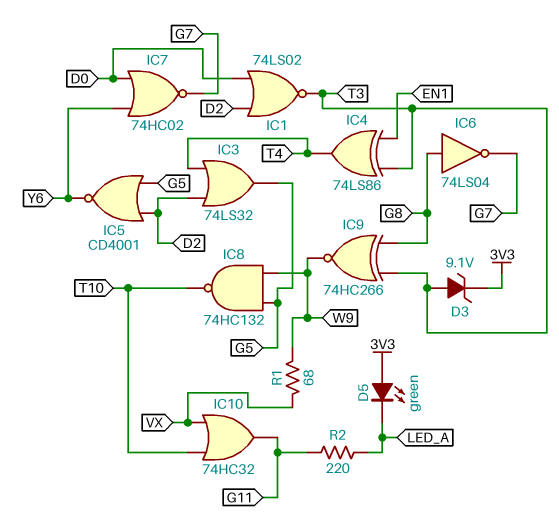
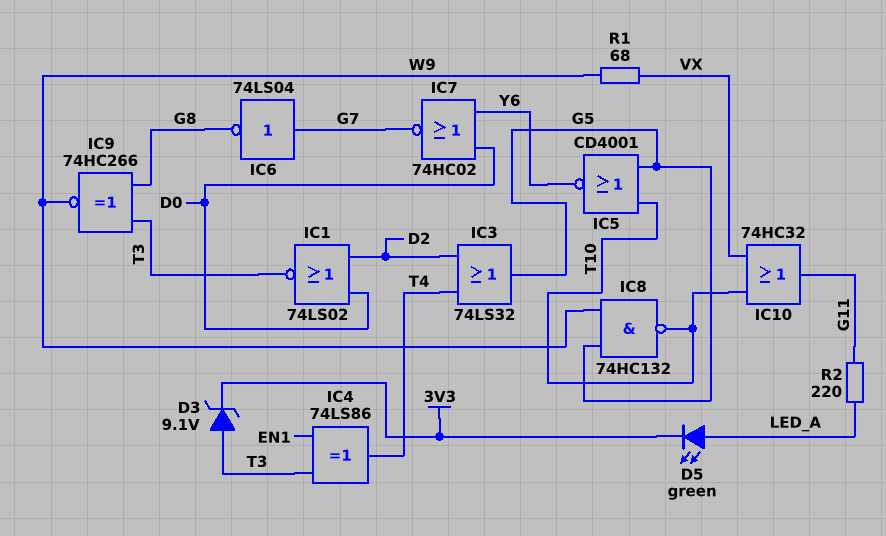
D5: LED green (A 3V3, K LED_A) -> LED green (A LED_A, K 3V3)
IC5: NOR CD4001 (in D2, in G5, out Y6) -> NOR CD4001 (in G5, in T10, out Y6)
IC6: NOT 74LS04 (in G8, out G7) -> NOT 74LS04 (in G7, out G8)

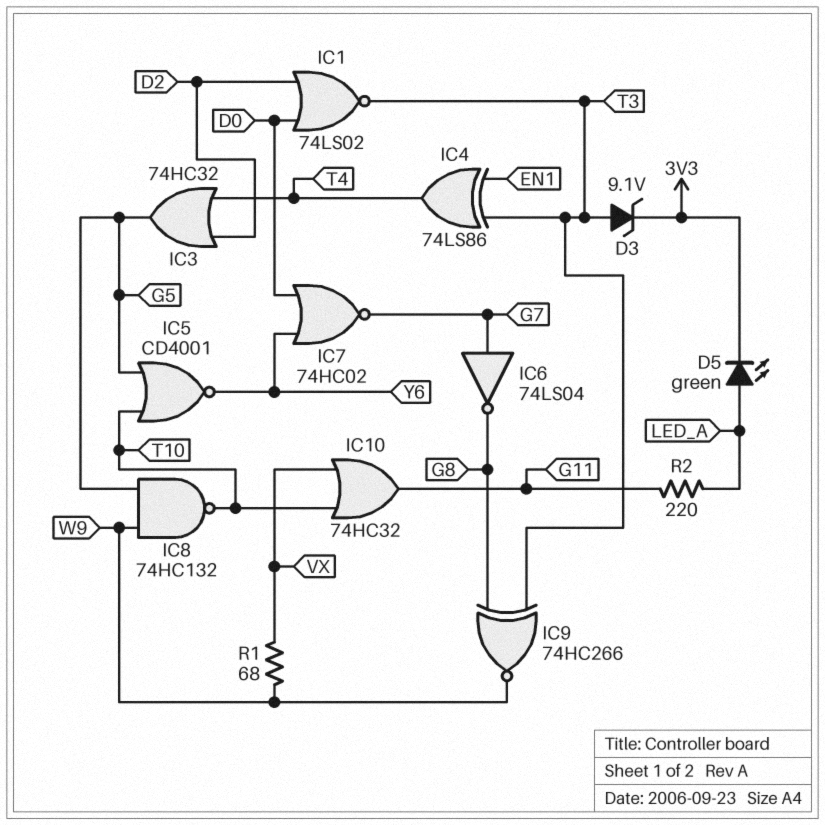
IC3: OR 74LS32 (in D2, in T4, out G5) -> OR 74HC32 (in D2, in T4, out G5)

